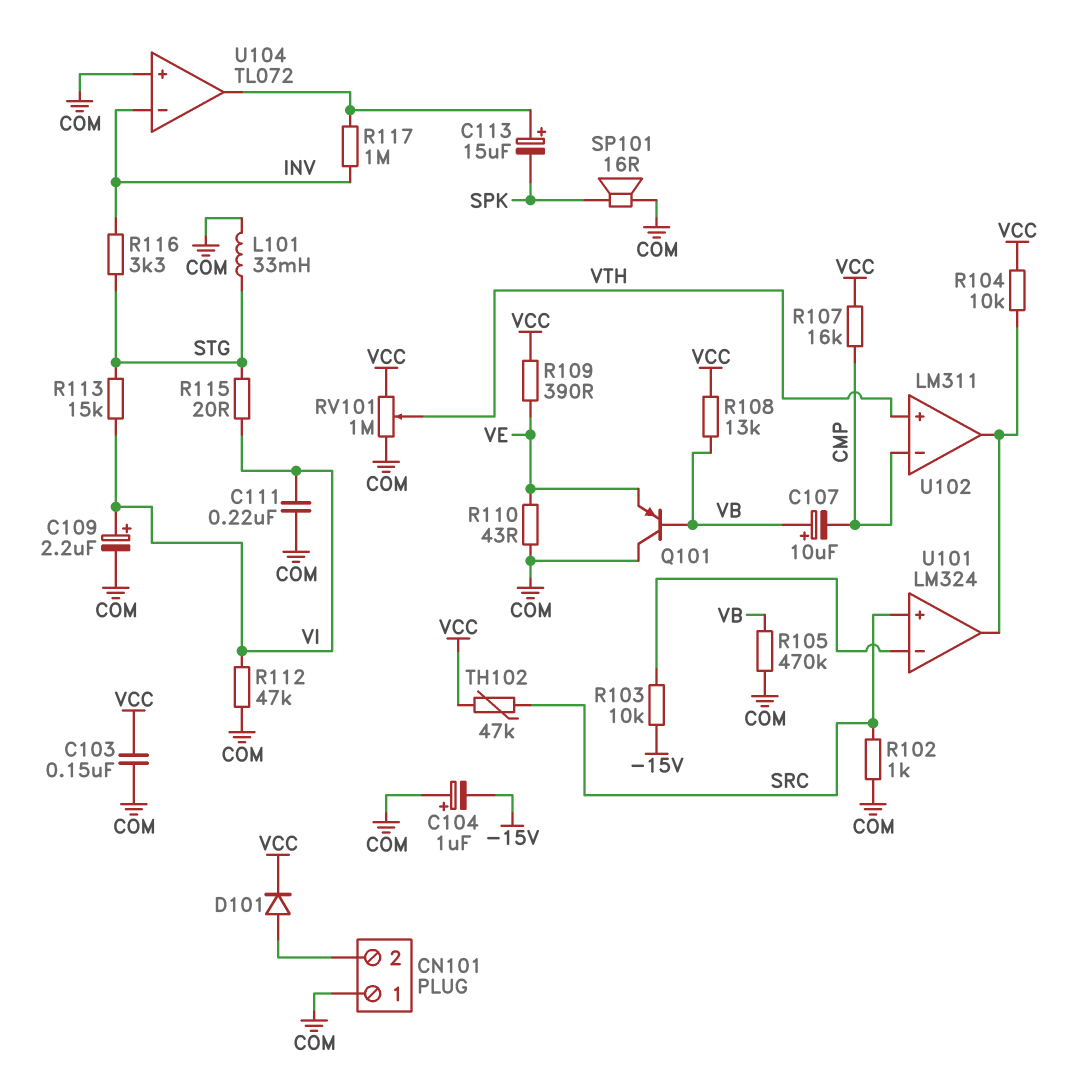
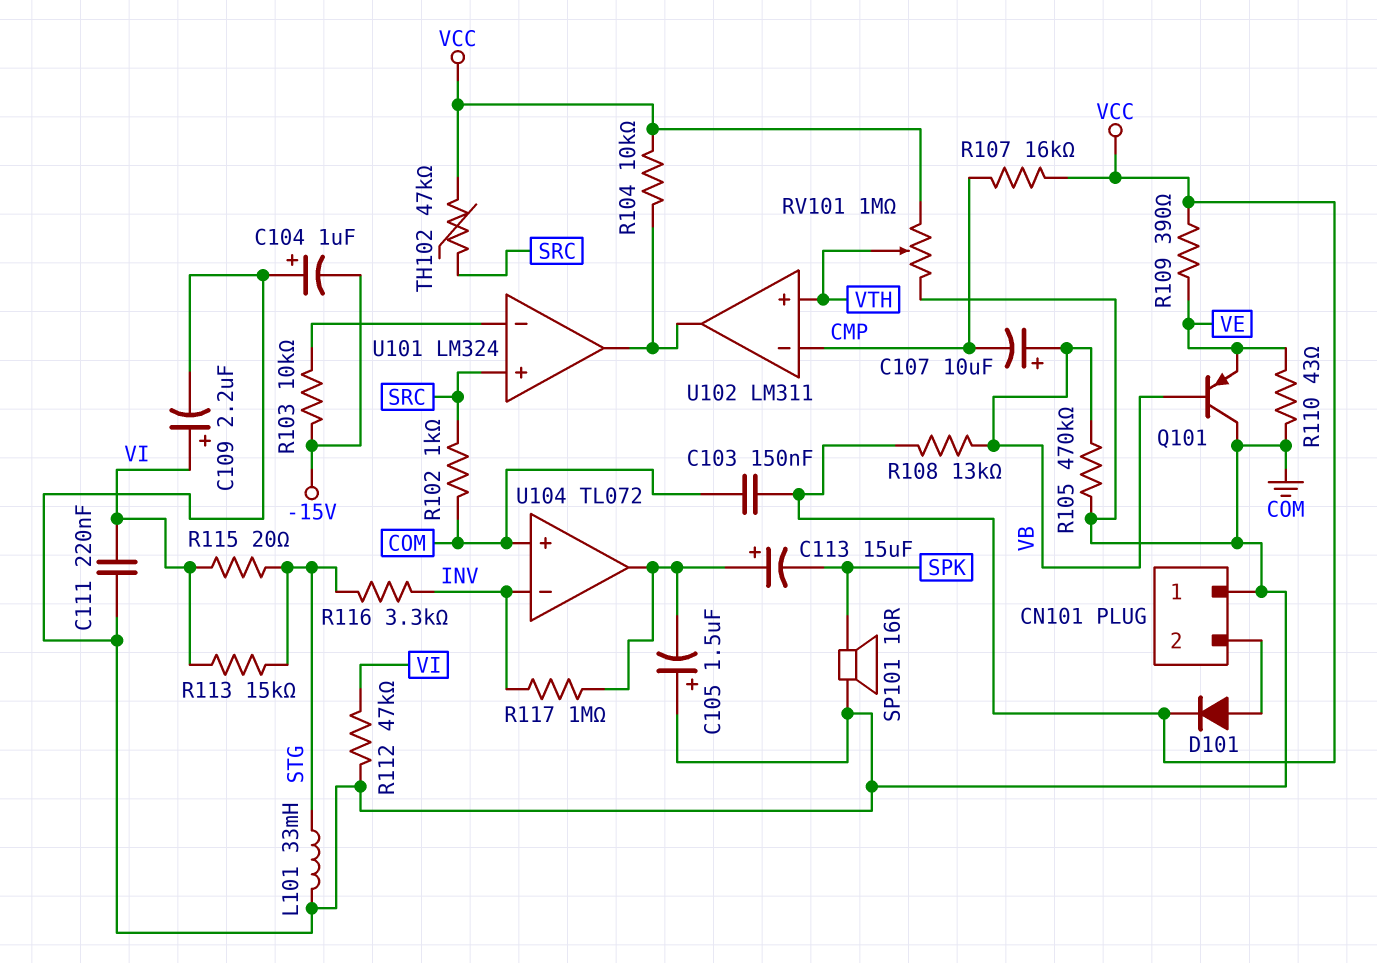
C105: none -> 1.5uF (plus COM, minus U104/out)

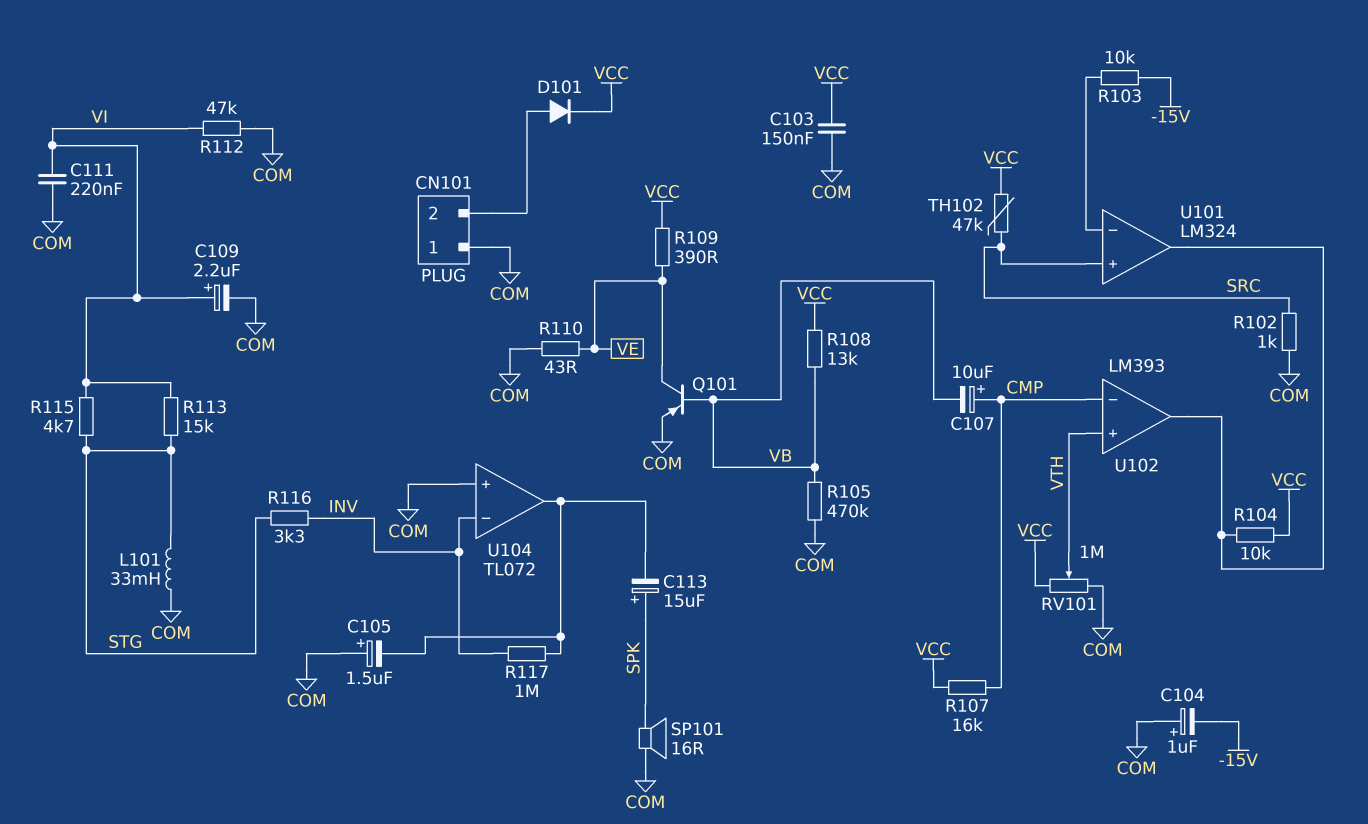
C107: 10uF (plus VB, minus CMP) -> 10uF (plus CMP, minus VB)
C113: 15uF (plus U104/out, minus SPK) -> 15uF (plus SPK, minus U104/out)
Q101: PNP (B VB, C COM, E VE) -> PNP (B VB, C VE, E COM)
R115: 20 (STG, VI) -> 4.7k (STG, VI)
U102: LM311 -> LM393

